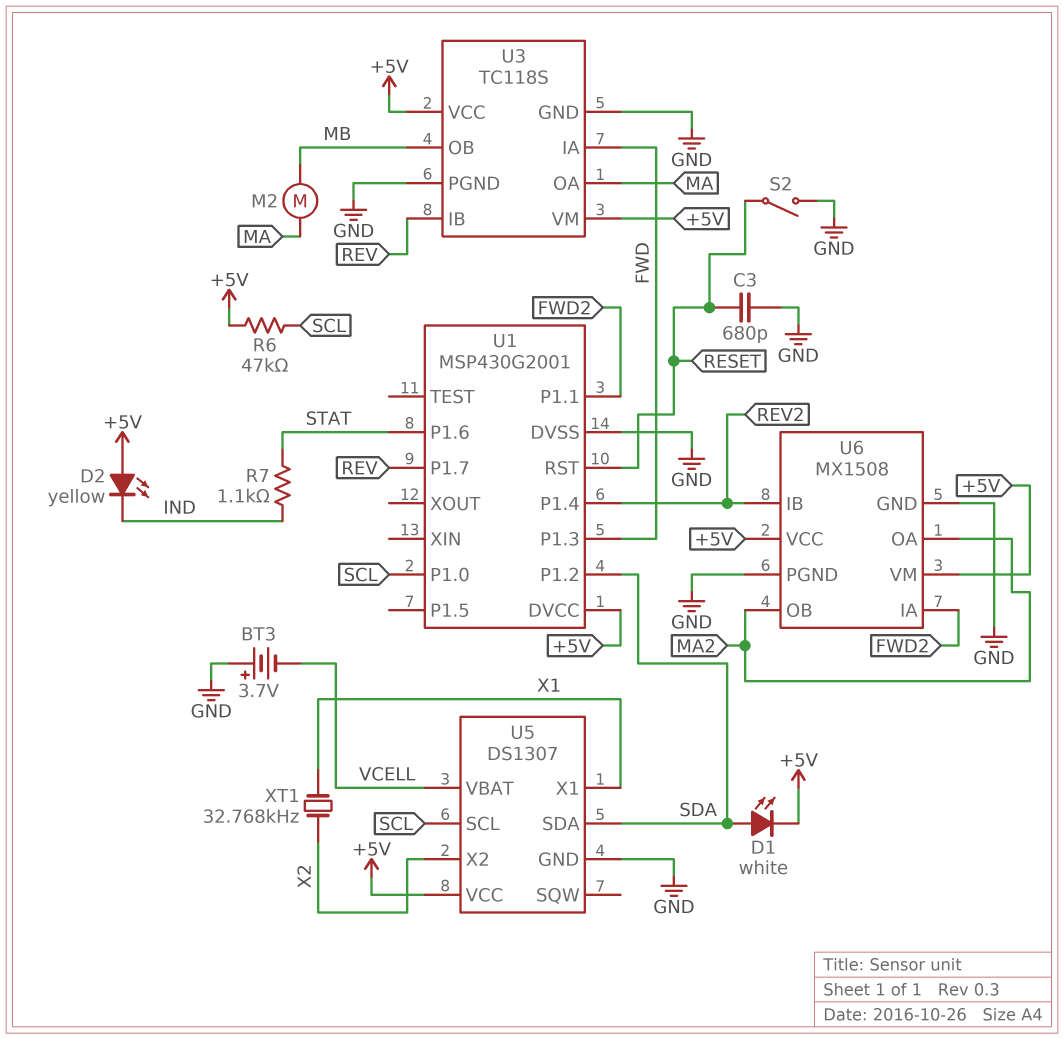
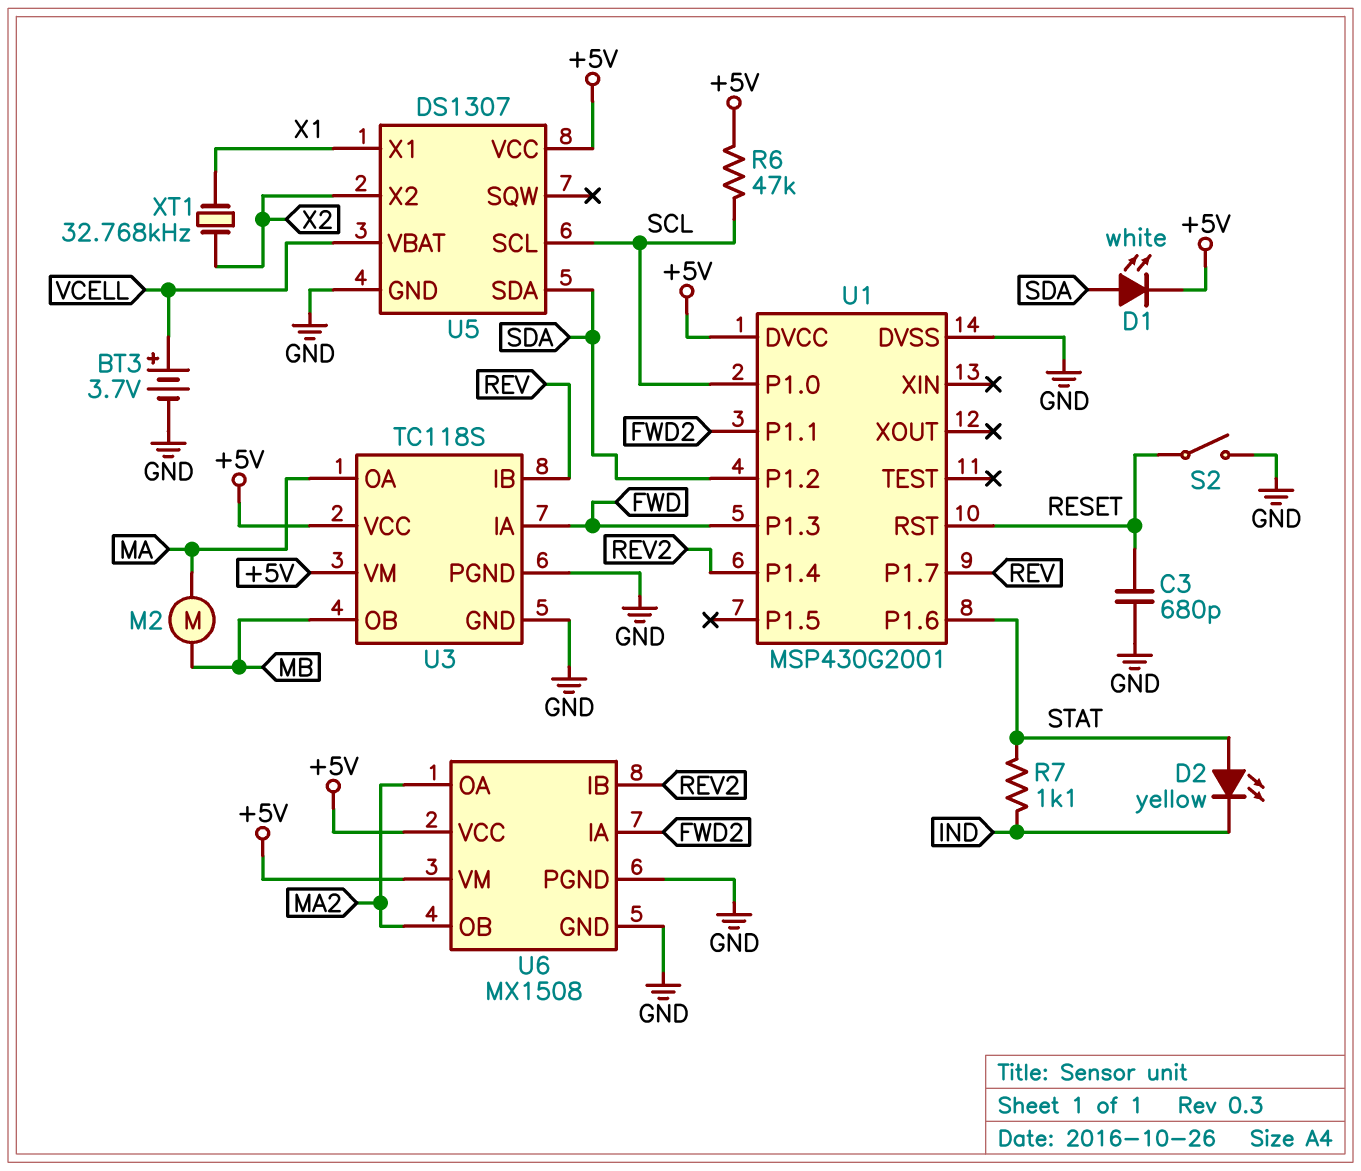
BT3: 3.7V (plus GND, minus VCELL) -> 3.7V (plus VCELL, minus GND)
D2: LED yellow (A +5V, K IND) -> LED yellow (A STAT, K IND)

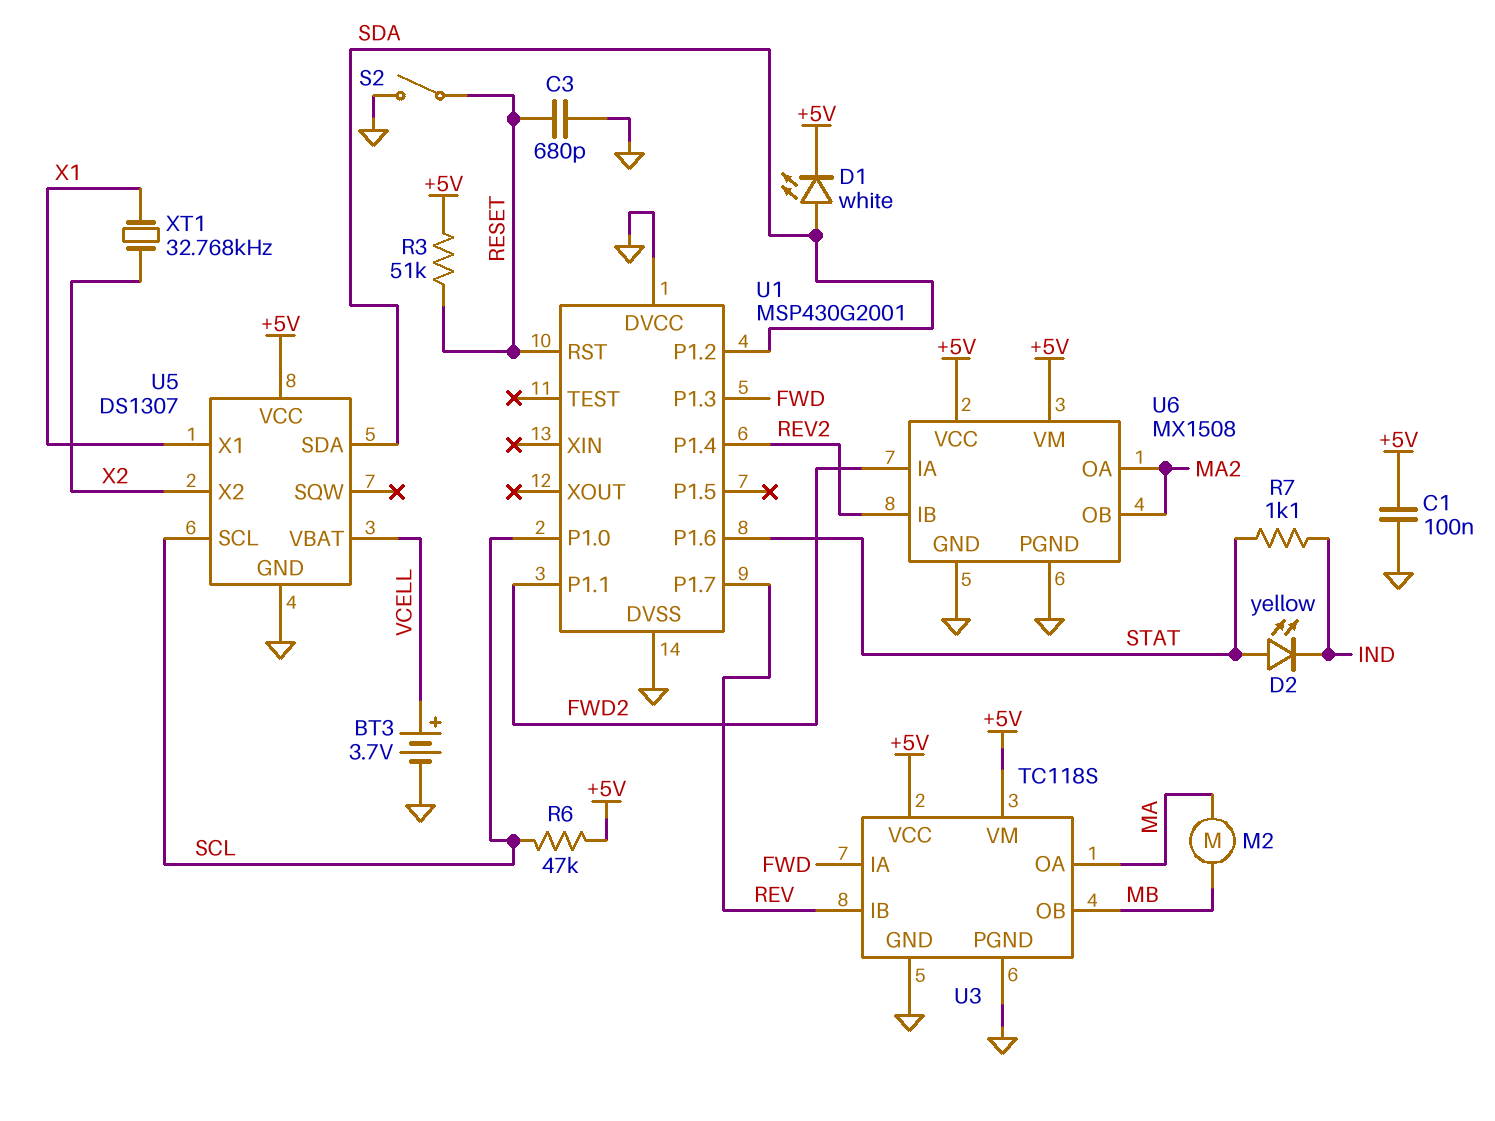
C1: none -> 100nF (+5V, GND)
R3: none -> 51k (+5V, RESET)
U1 pin DVCC: +5V -> GND

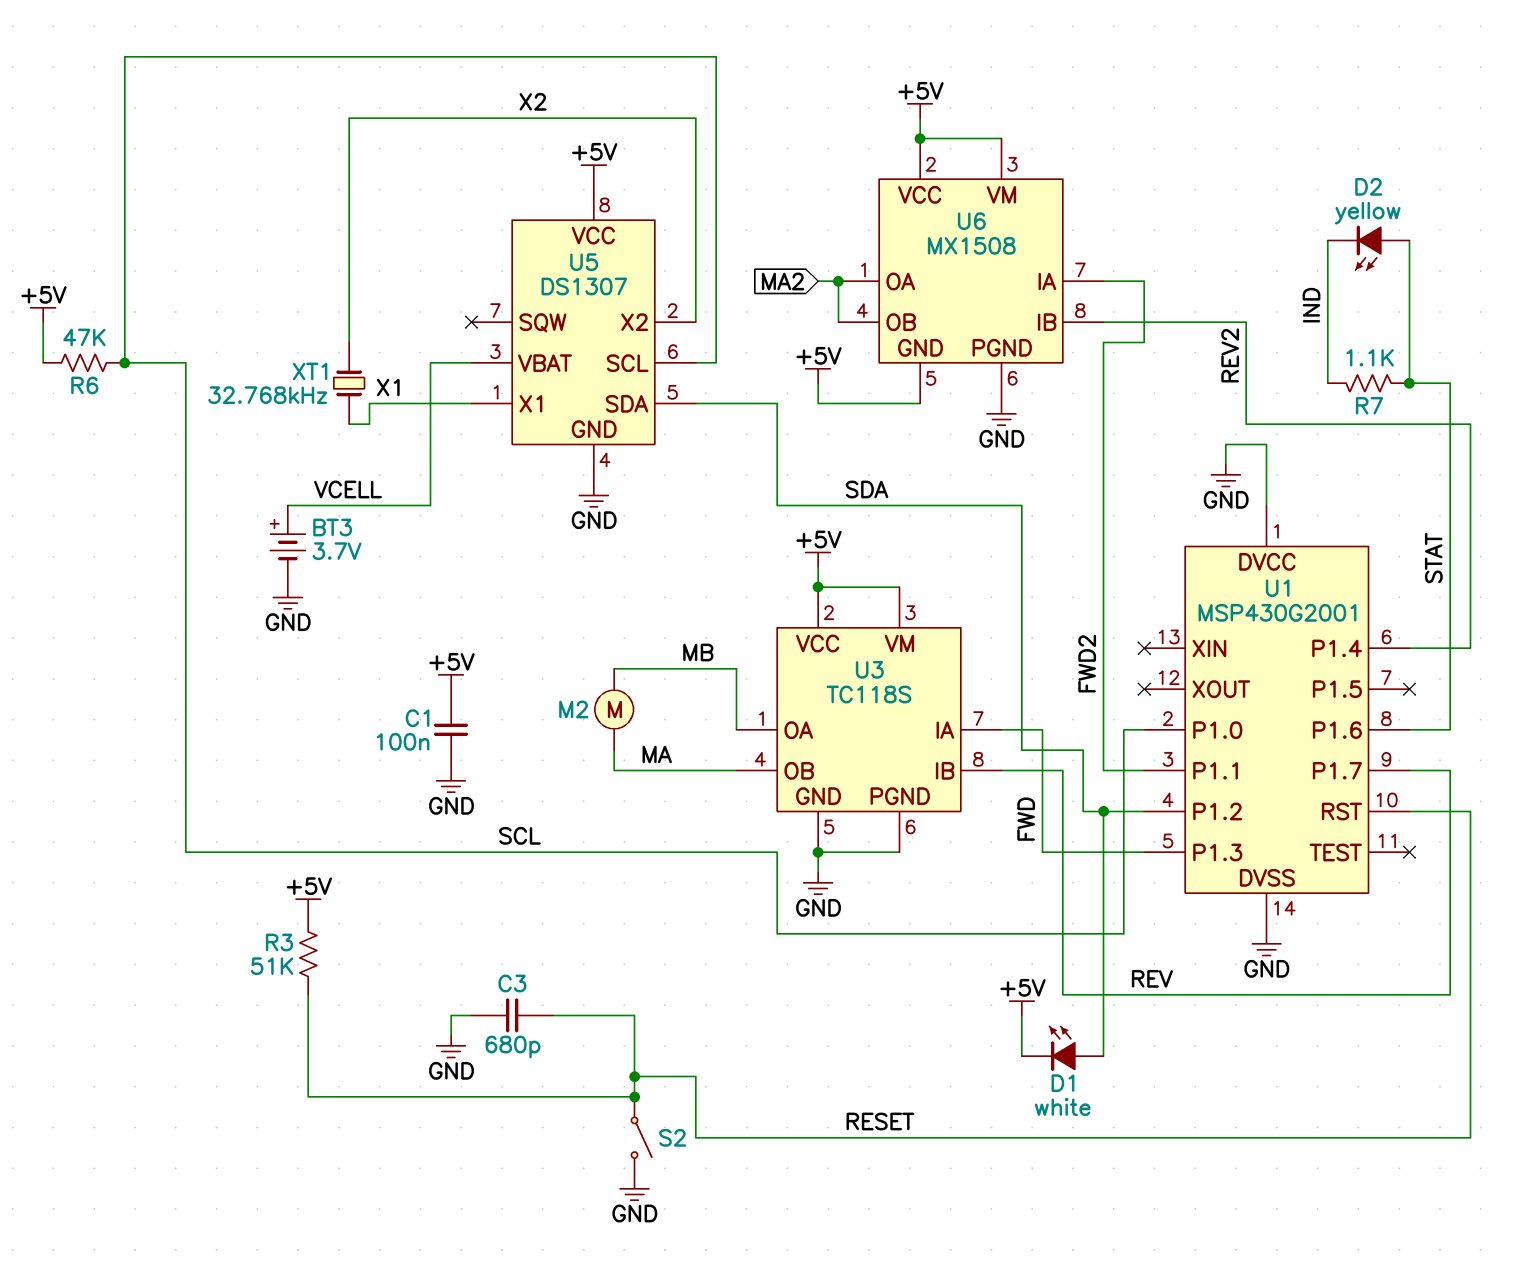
U3 pin OA: MA -> MB
U3 pin OB: MB -> MA
U6 pin GND: GND -> +5V

